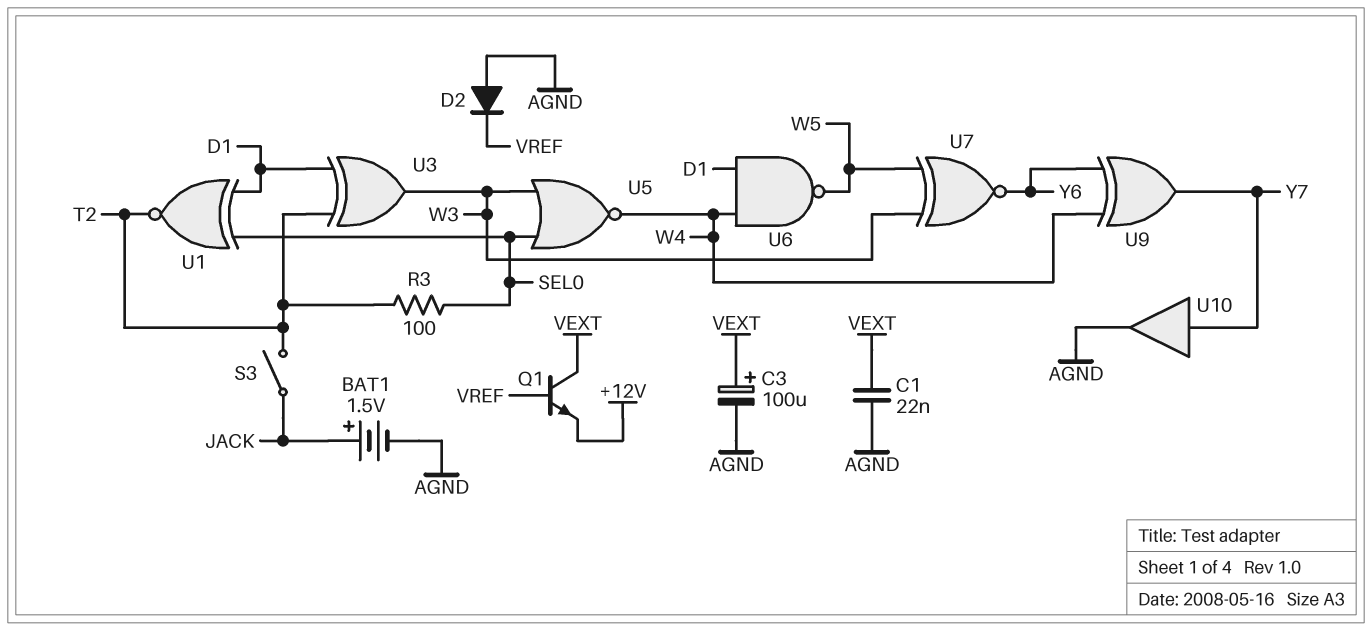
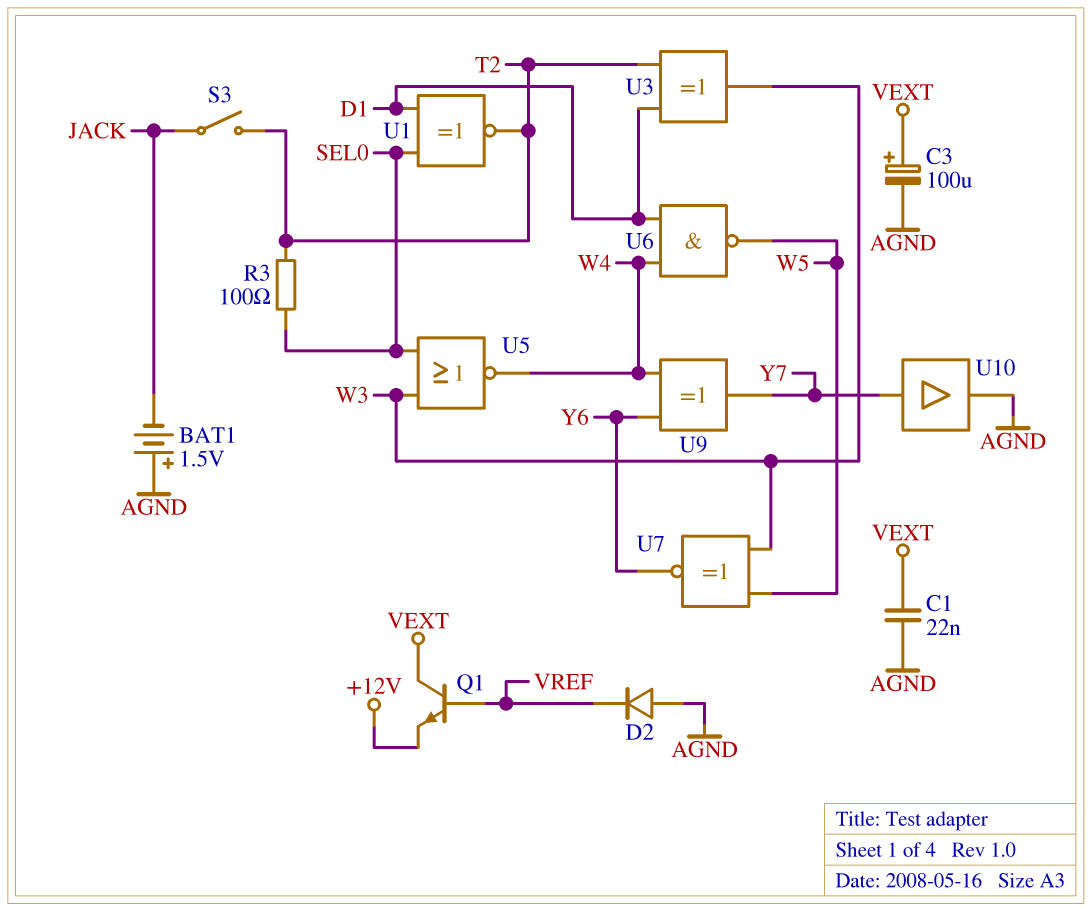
BAT1: 1.5V (plus JACK, minus AGND) -> 1.5V (plus AGND, minus JACK)

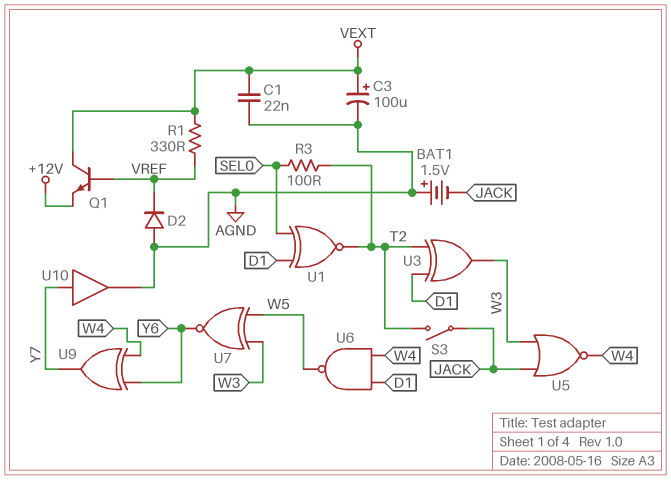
R1: none -> 330 (VEXT, VREF)
U5: NOR (in SEL0, in W3, out W4) -> NOR (in JACK, in W3, out W4)

